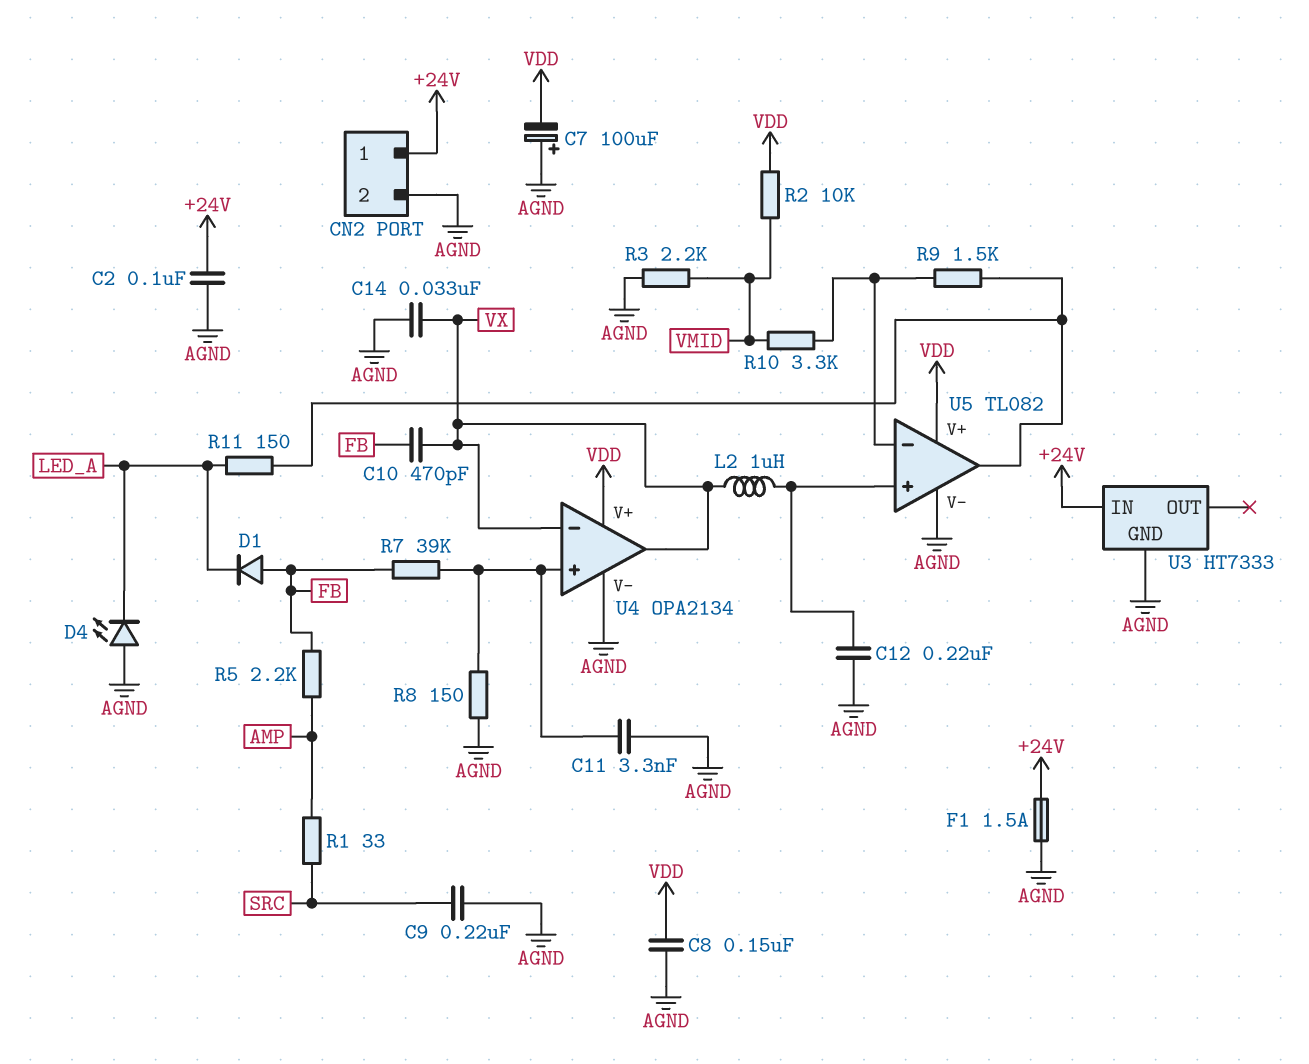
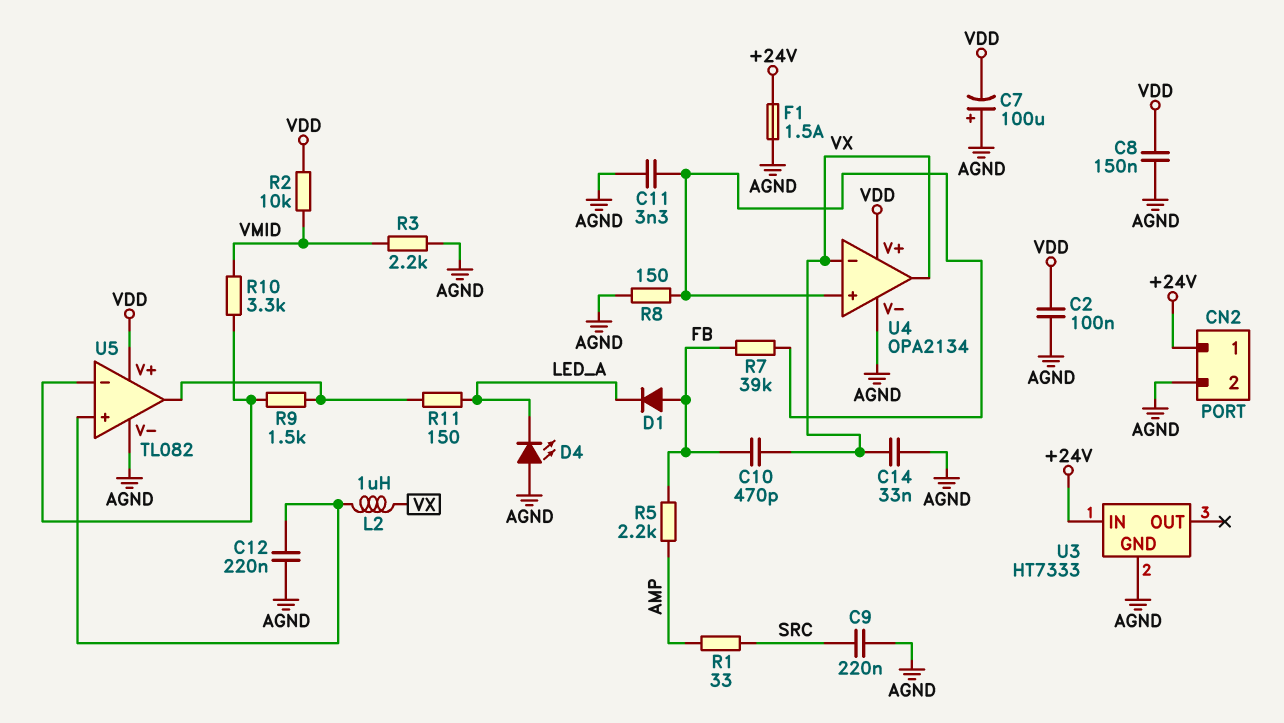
C2: 100nF (+24V, AGND) -> 100nF (AGND, VDD)

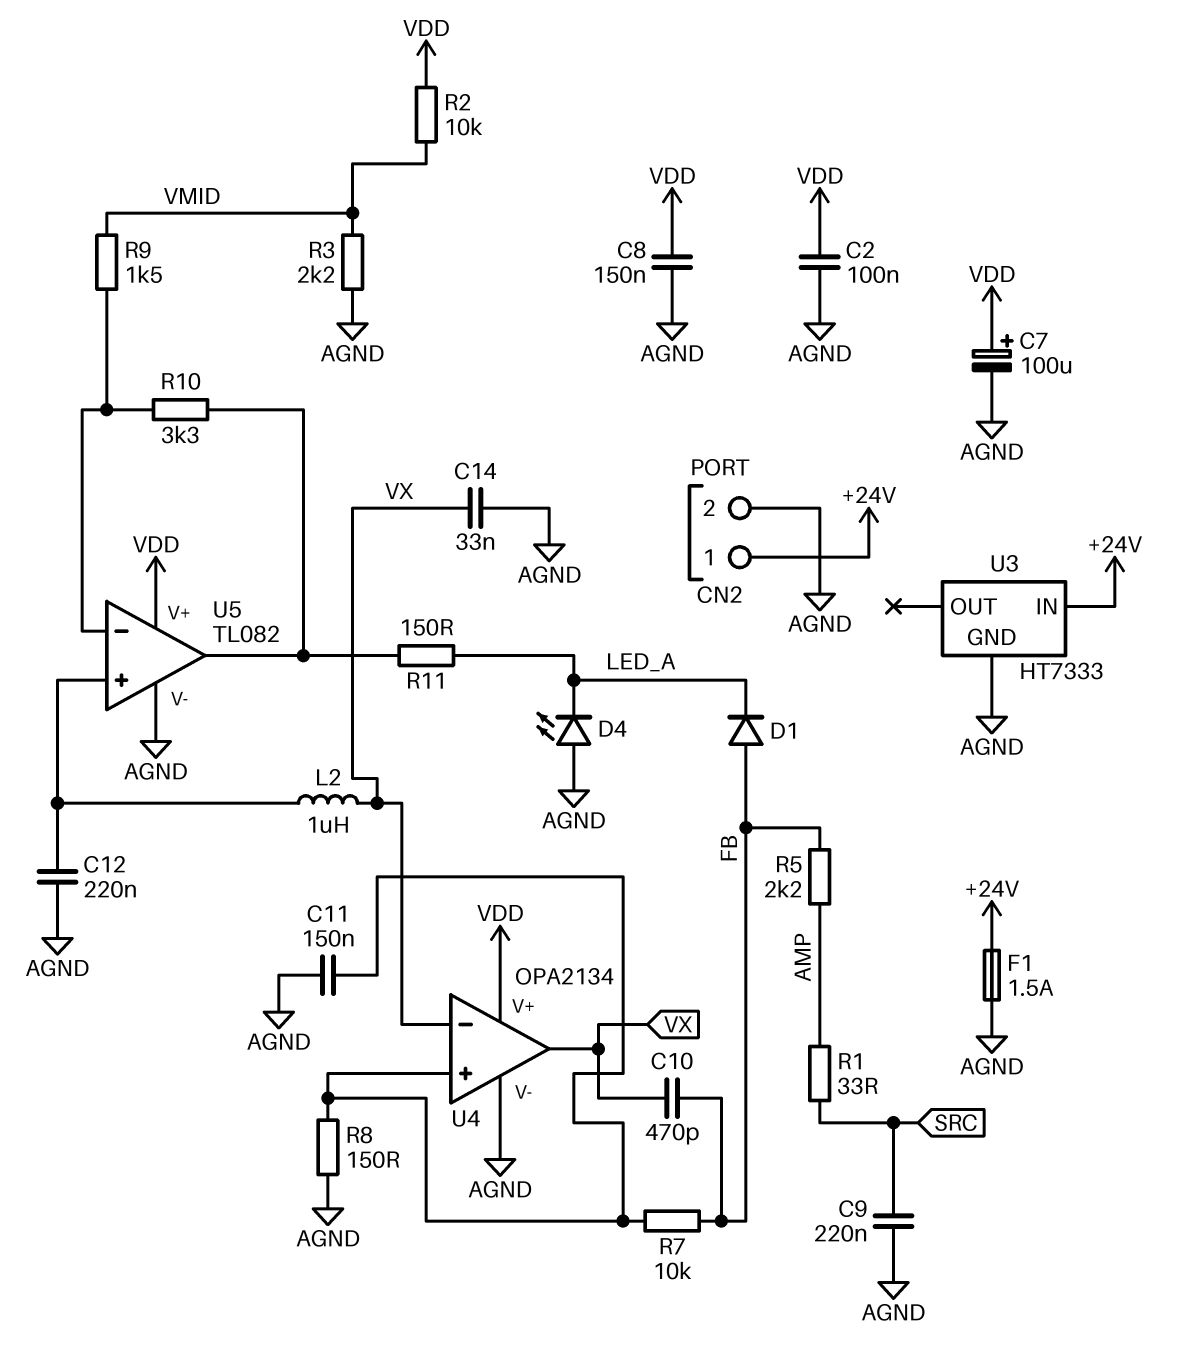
C7: 100uF (plus AGND, minus VDD) -> 100uF (plus VDD, minus AGND)
C11: 3.3nF (AGND, U4/in+) -> 150nF (AGND, U4/in+)
R7: 39k (FB, U4/in+) -> 10k (FB, U4/in+)
R9: 1.5k (U5/in-, U5/out) -> 1.5k (U5/in-, VMID)
R10: 3.3k (U5/in-, VMID) -> 3.3k (U5/in-, U5/out)

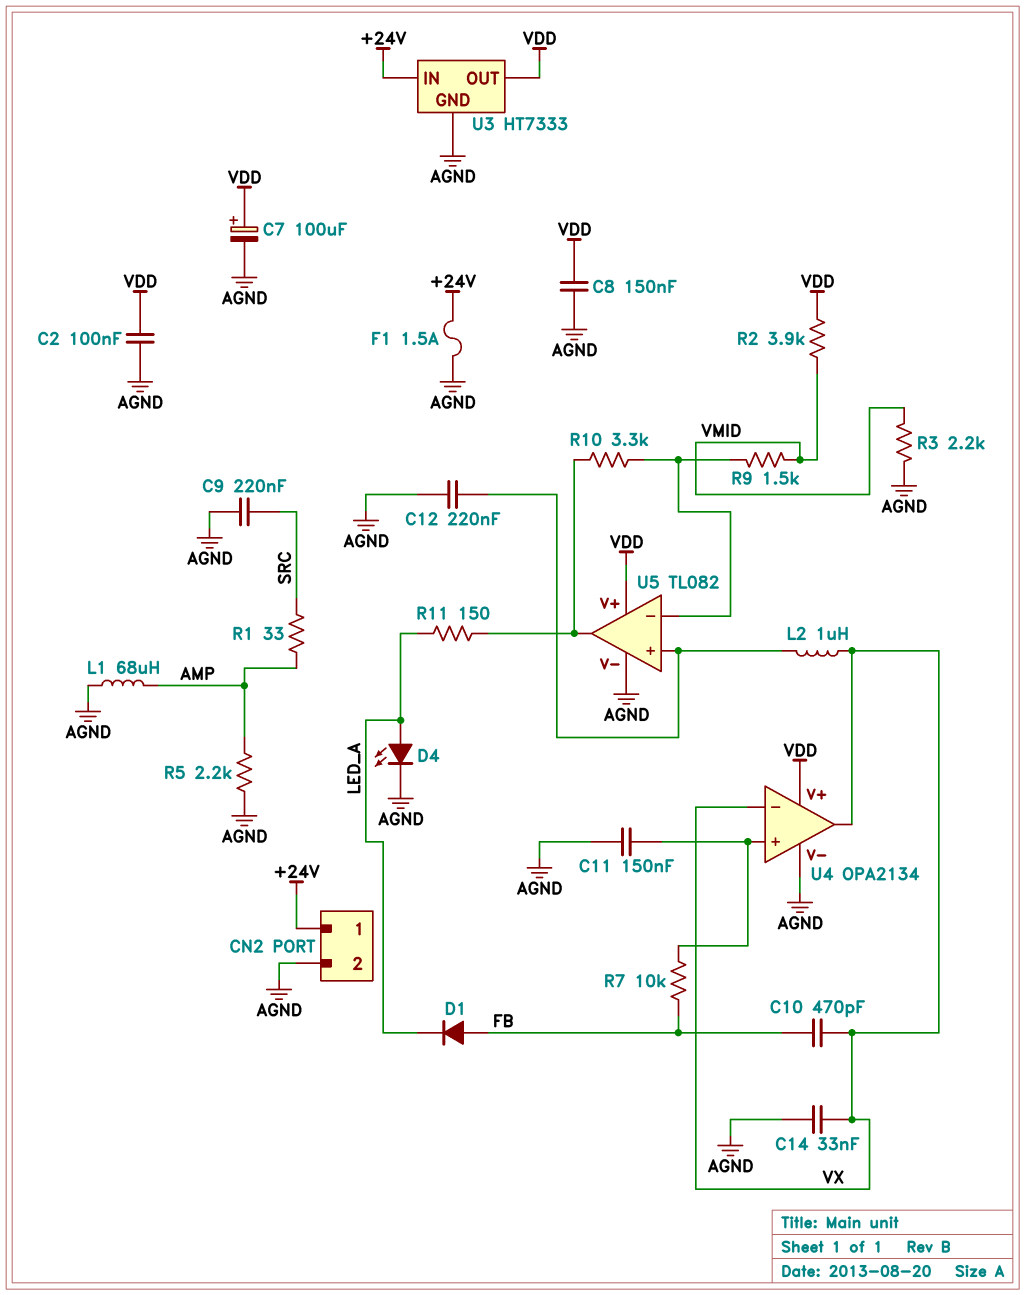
D4: LED (A AGND, K LED_A) -> LED (A LED_A, K AGND)
L1: none -> 68uH (AGND, AMP)
R2: 10k (VDD, VMID) -> 3.9k (VDD, VMID)
R5: 2.2k (AMP, FB) -> 2.2k (AGND, AMP)
R8: 150 (AGND, U4/in+) -> none
U3 pin OUT: none -> VDD

